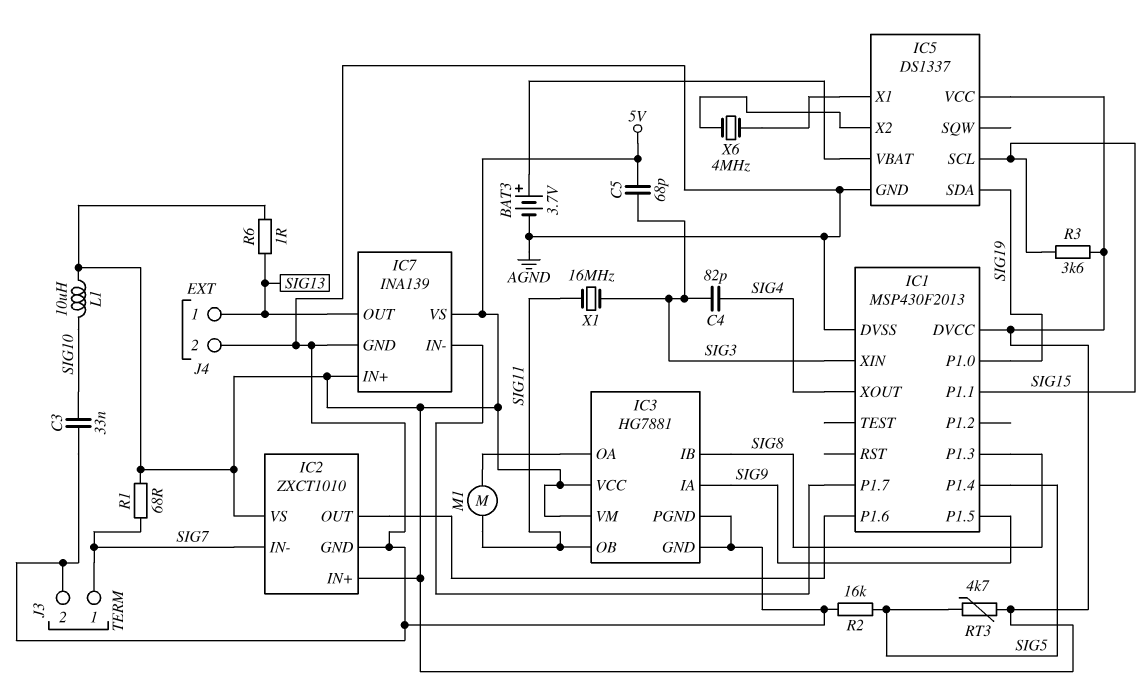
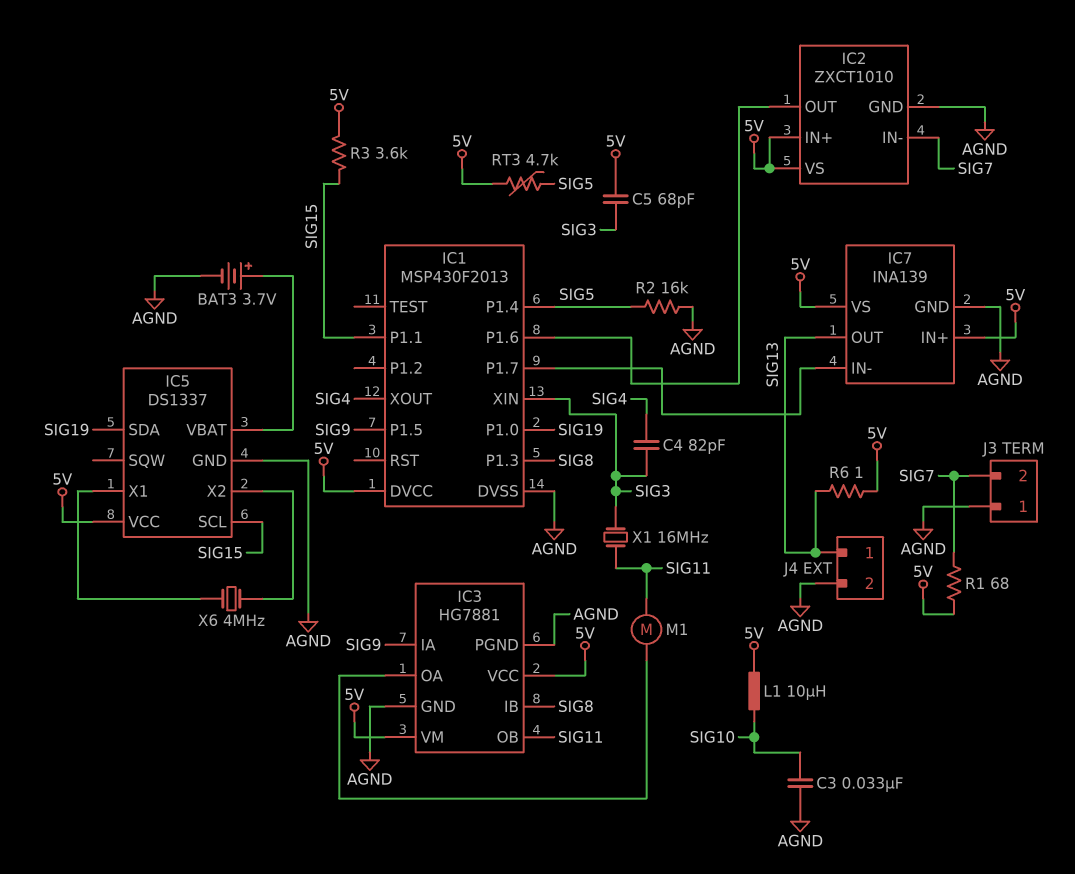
J3 pin 1: SIG7 -> AGND
J3 pin 2: AGND -> SIG7

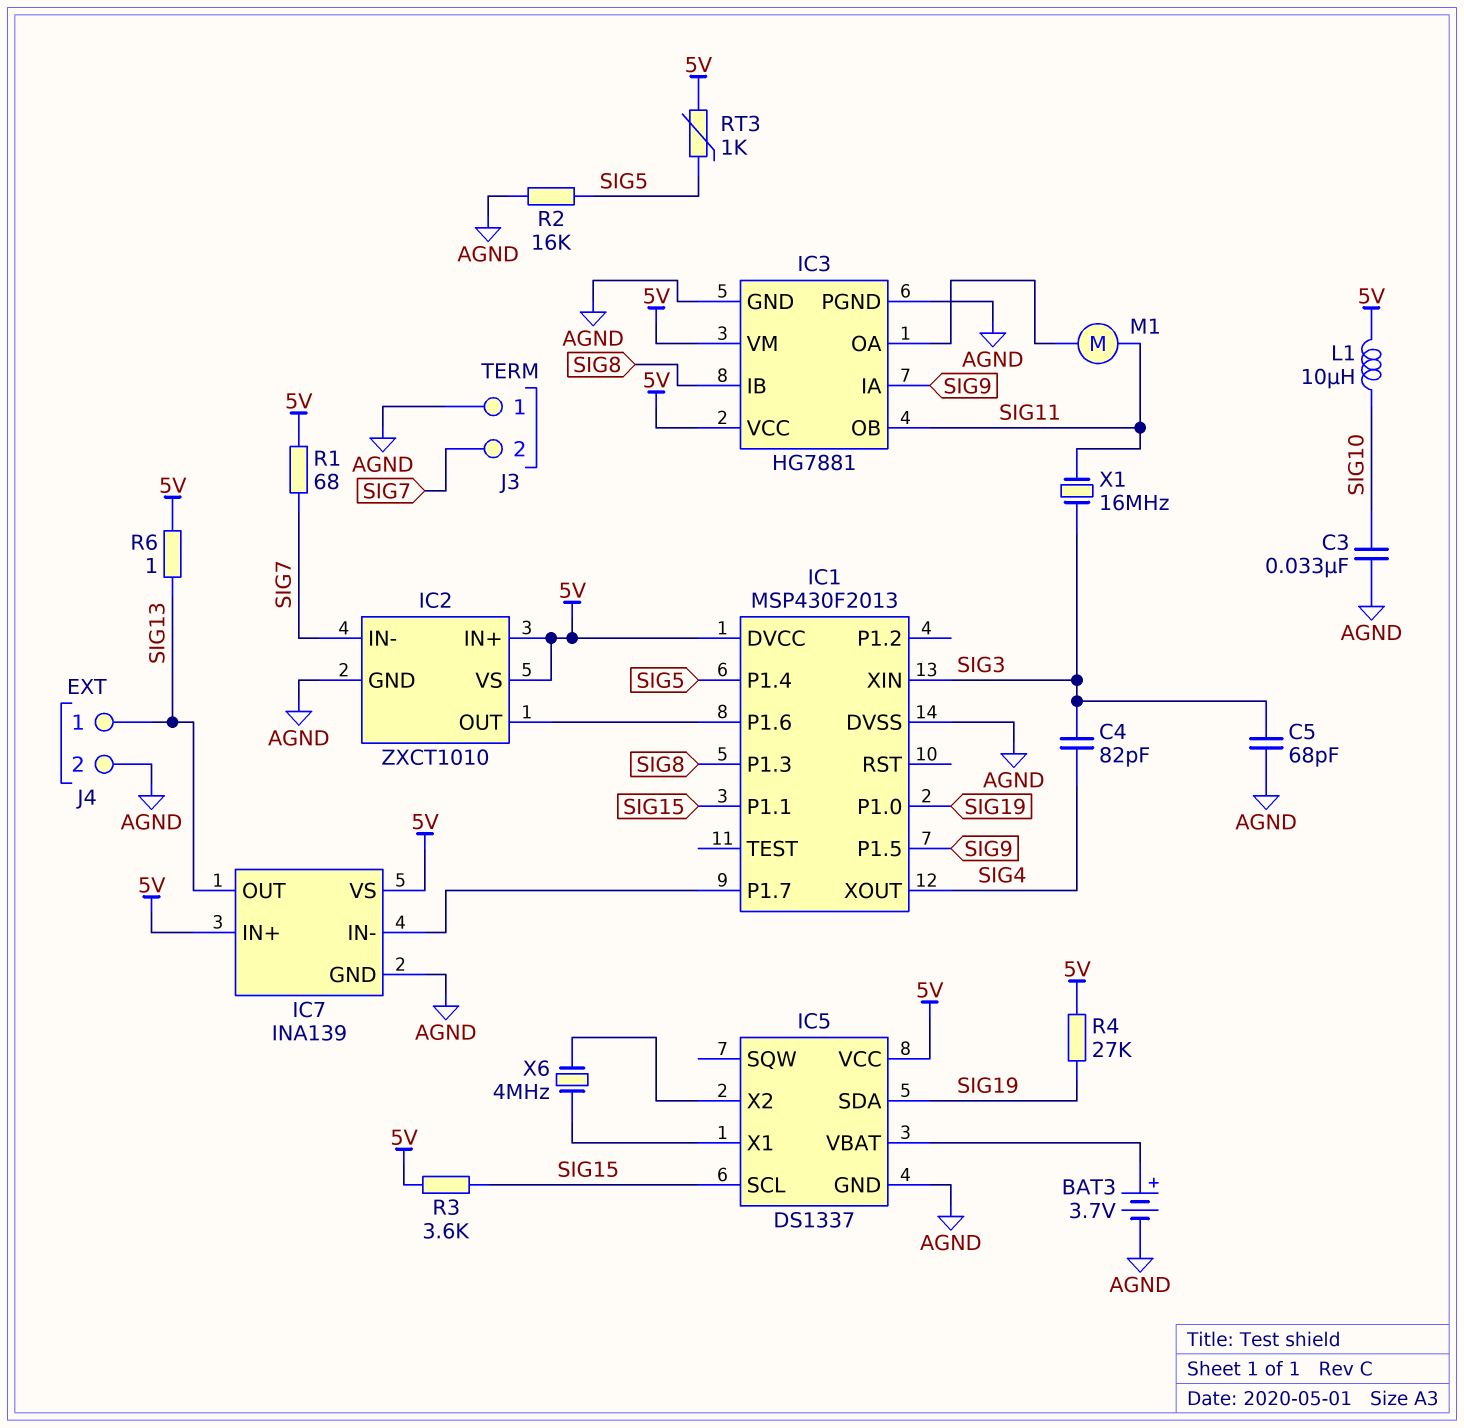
C5: 68pF (5V, SIG3) -> 68pF (AGND, SIG3)
R4: none -> 27k (5V, SIG19)
RT3: 4.7k (5V, SIG5) -> 1k (5V, SIG5)

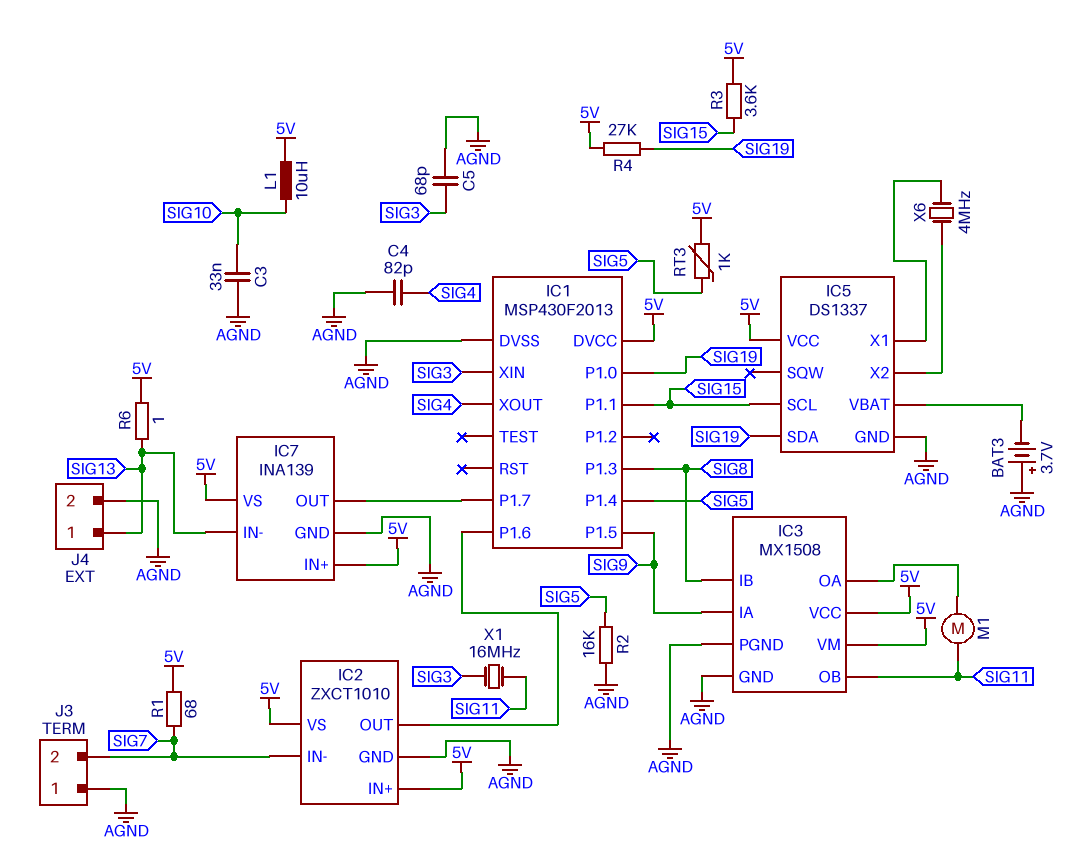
BAT3: 3.7V (plus IC5/VBAT, minus AGND) -> 3.7V (plus AGND, minus IC5/VBAT)
C4: 82pF (SIG3, SIG4) -> 82pF (AGND, SIG4)
IC3: HG7881 -> MX1508
IC7 pin IN-: IC1/P1.7 -> SIG13
IC7 pin OUT: SIG13 -> IC1/P1.7

